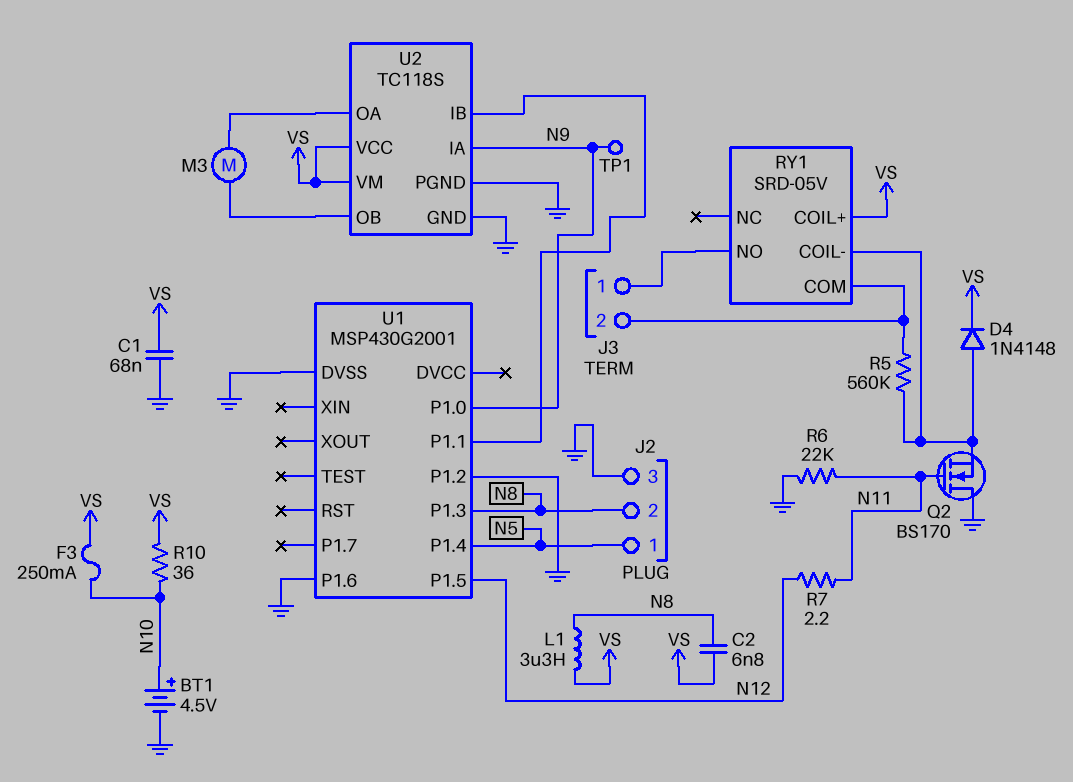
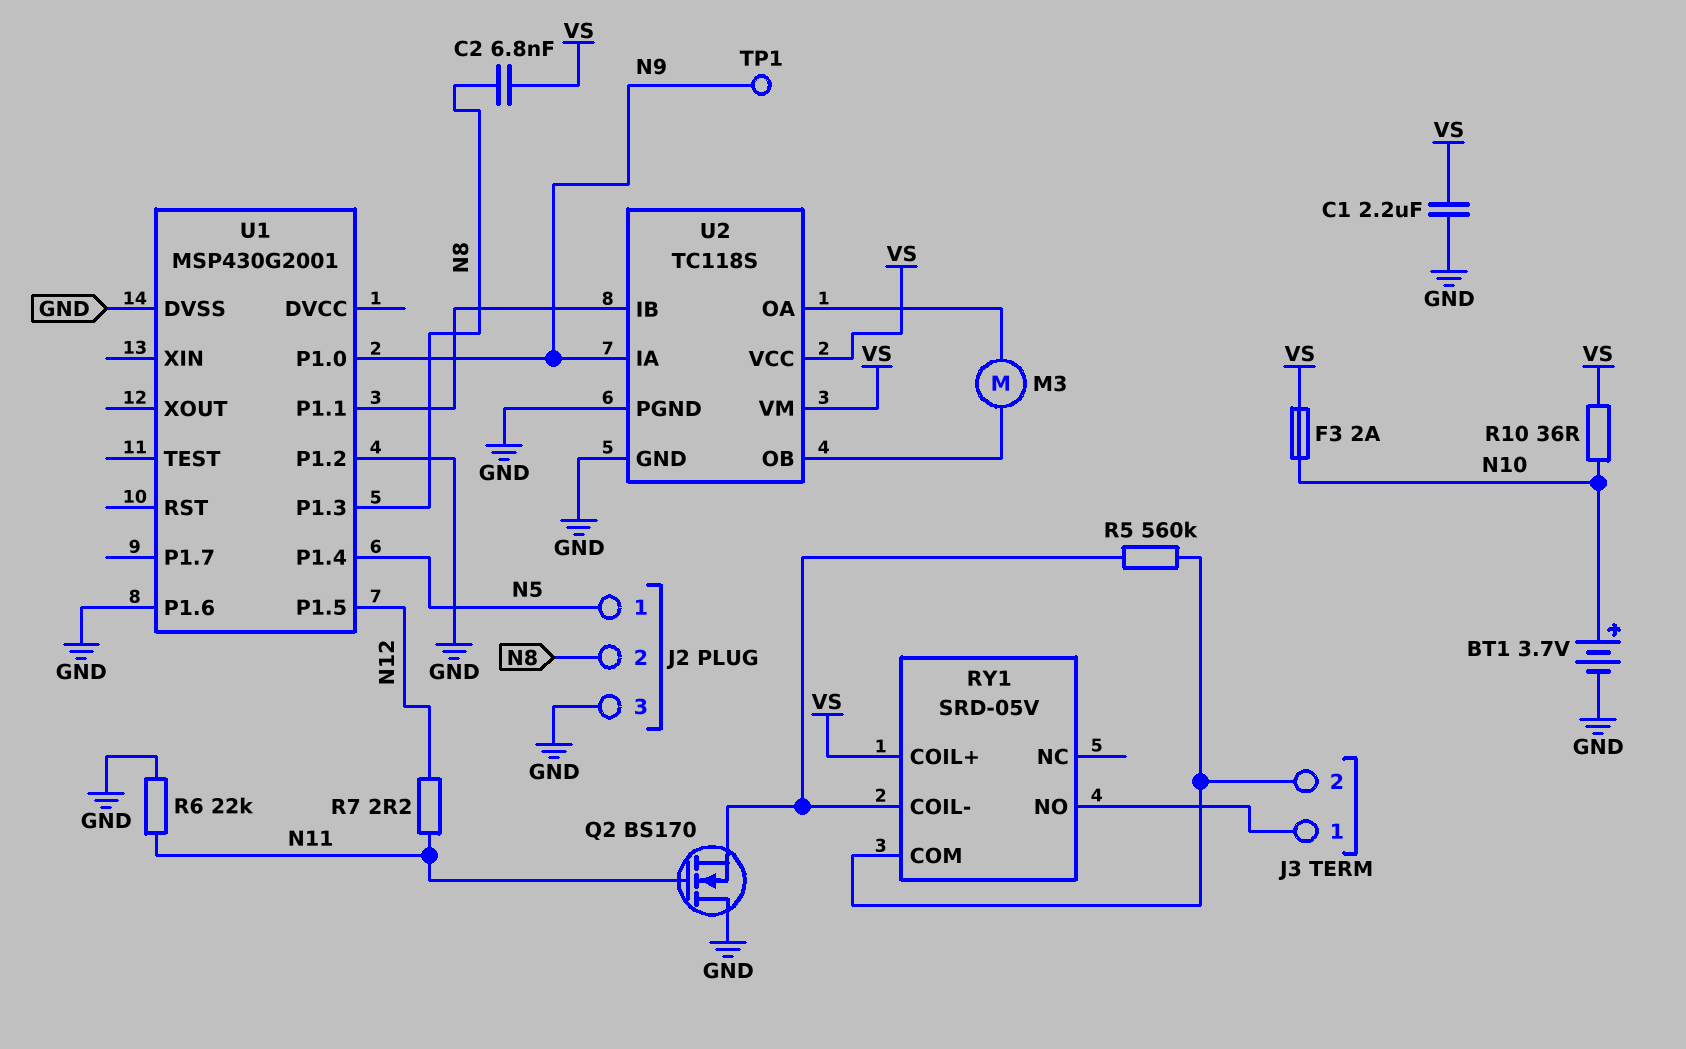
BT1: 4.5V (plus N10, minus GND) -> 3.7V (plus N10, minus GND)
C1: 68nF (GND, VS) -> 2.2uF (GND, VS)
D4: diode 1N4148 (A RY1/COIL-, K VS) -> none
F3: 250mA (N10, VS) -> 2A (N10, VS)
L1: 3.3uH (N8, VS) -> none

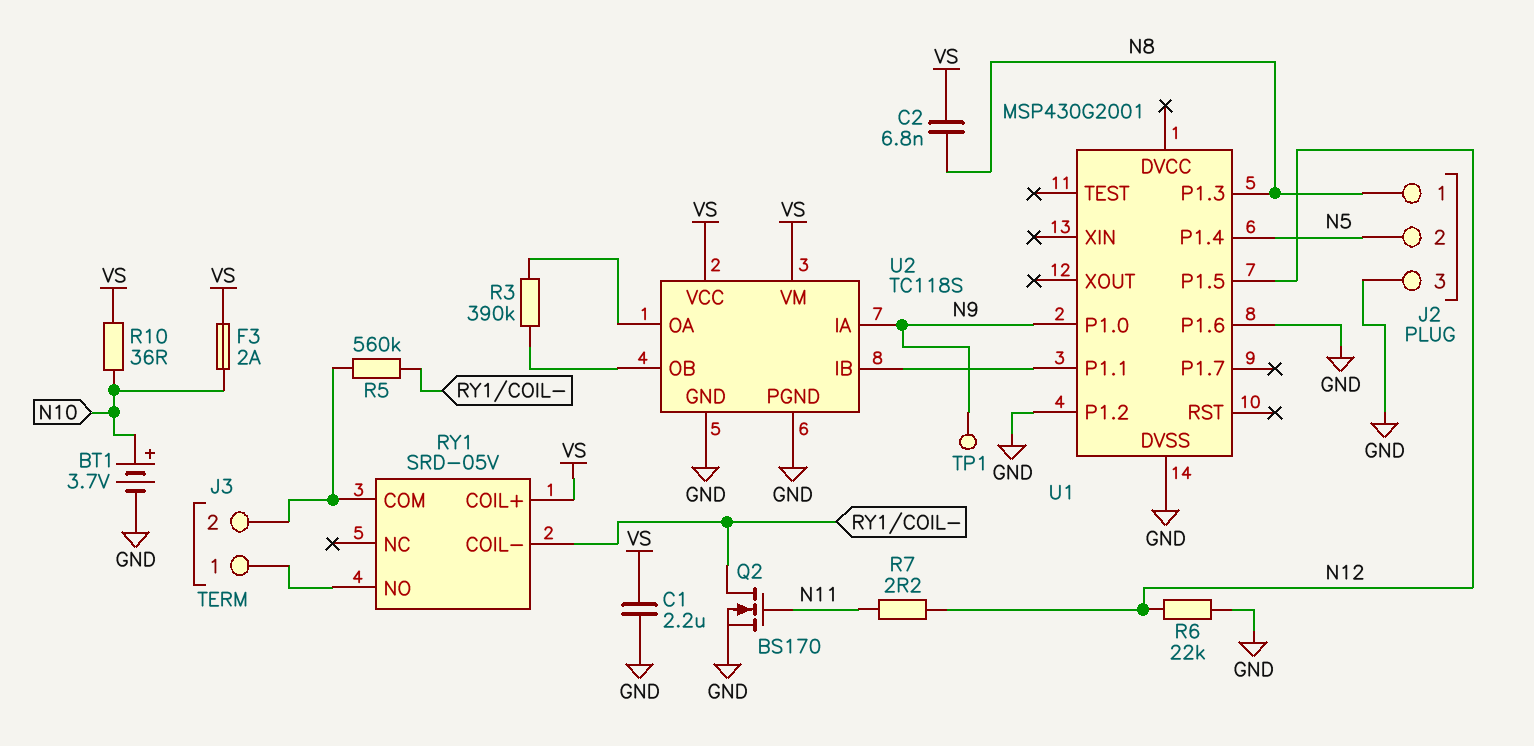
J2 pin 1: N5 -> N8
J2 pin 2: N8 -> N5
M3: motor (U2/OA, U2/OB) -> none
Q2: NMOS BS170 (G N11, D GND, S RY1/COIL-) -> NMOS BS170 (G N11, D RY1/COIL-, S GND)
R3: none -> 390k (U2/OA, U2/OB)
R6: 22k (GND, N11) -> 22k (GND, N12)

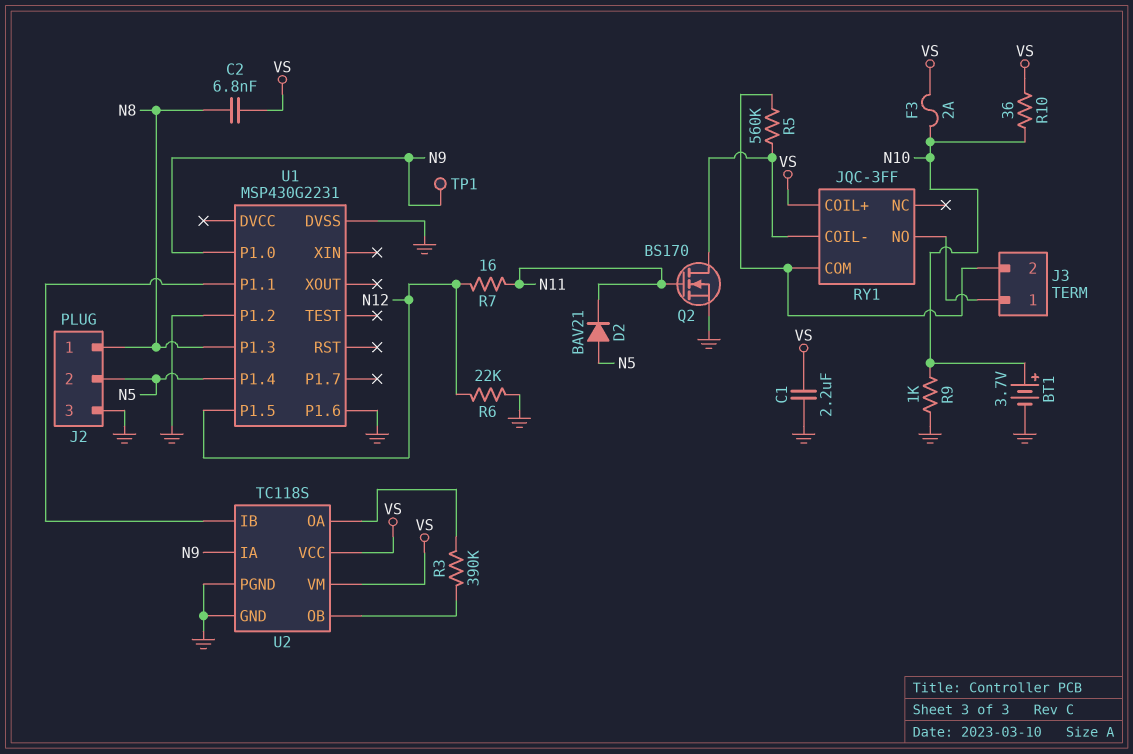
D2: none -> diode BAV21 (A N5, K N11)
R7: 2.2 (N11, N12) -> 16 (N11, N12)
R9: none -> 1k (GND, N10)
RY1: SRD-05V -> JQC-3FF
U1: MSP430G2001 -> MSP430G2231

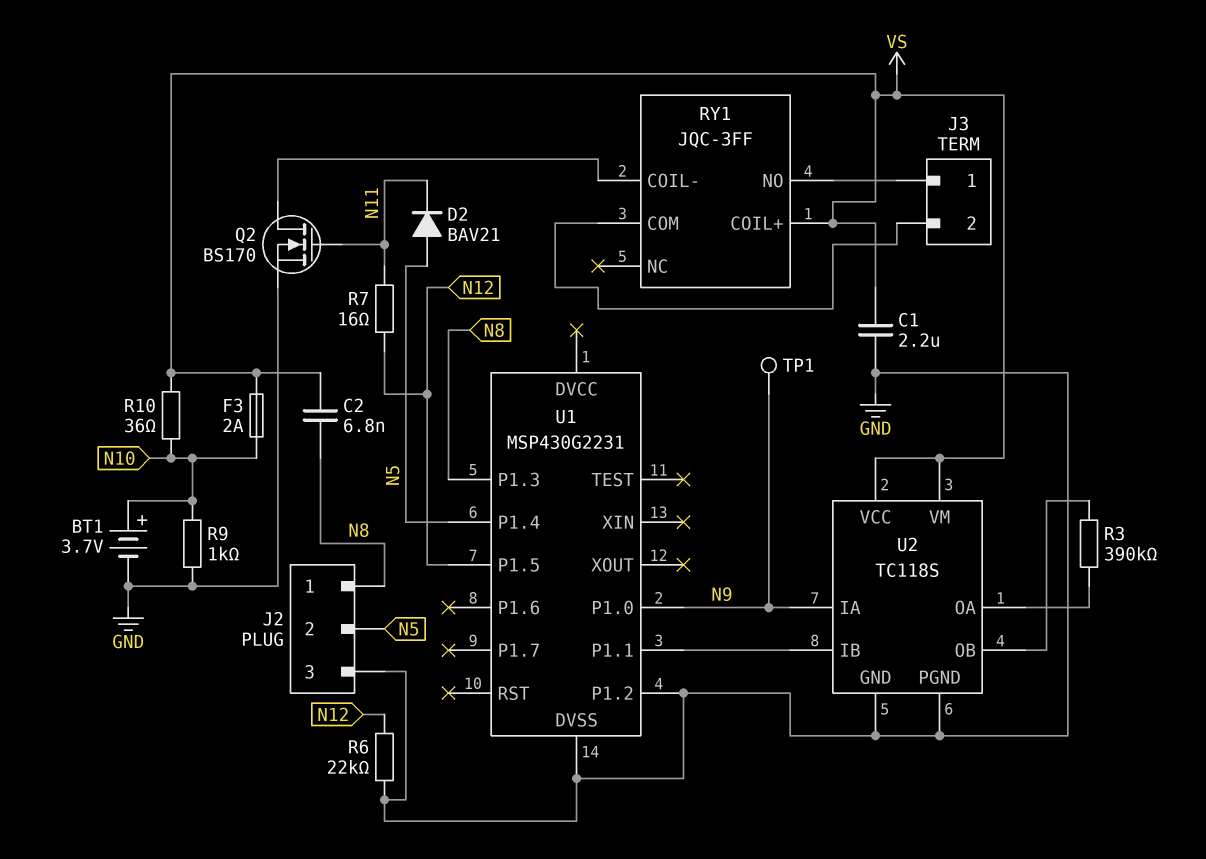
R5: 560k (J3/2, RY1/COIL-) -> none
U1 pin P1.6: GND -> none

